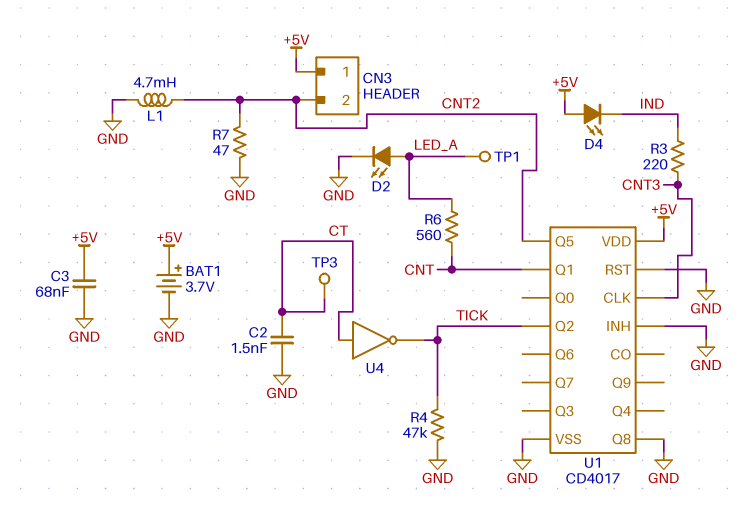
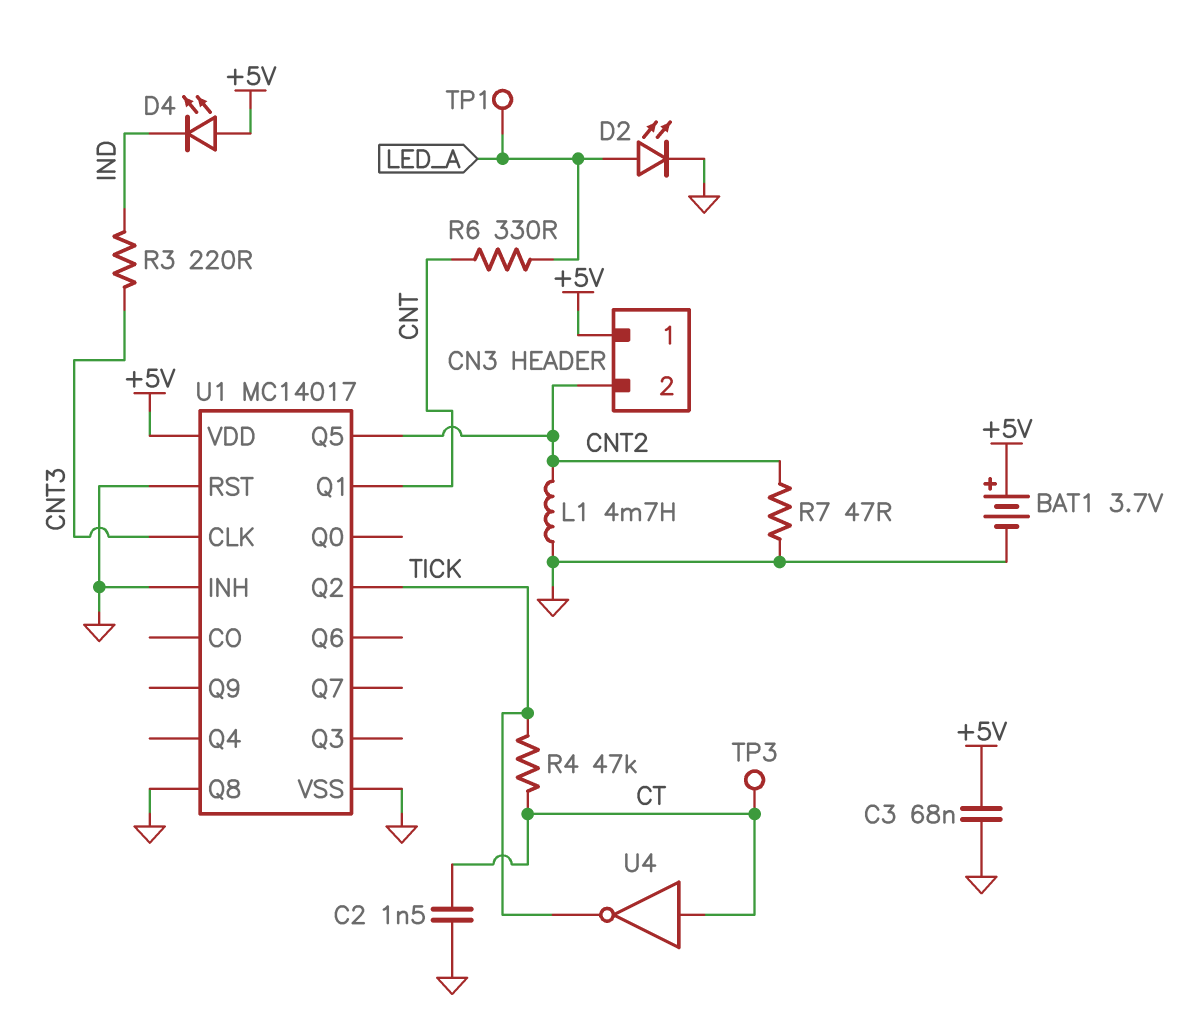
R4: 47k (GND, TICK) -> 47k (CT, TICK)
R6: 560 (CNT, LED_A) -> 330 (CNT, LED_A)
U1: CD4017 -> MC14017

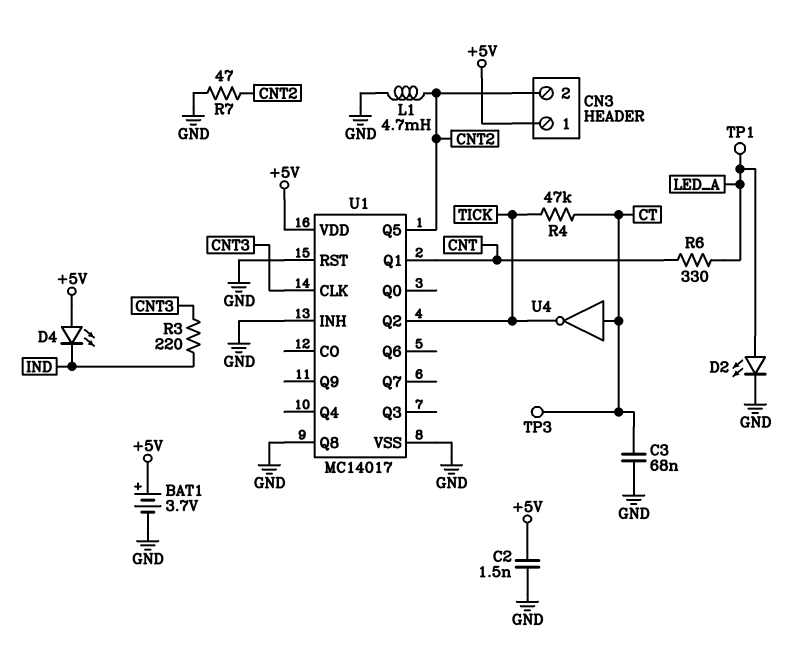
C2: 1.5nF (CT, GND) -> 1.5nF (+5V, GND)
C3: 68nF (+5V, GND) -> 68nF (CT, GND)

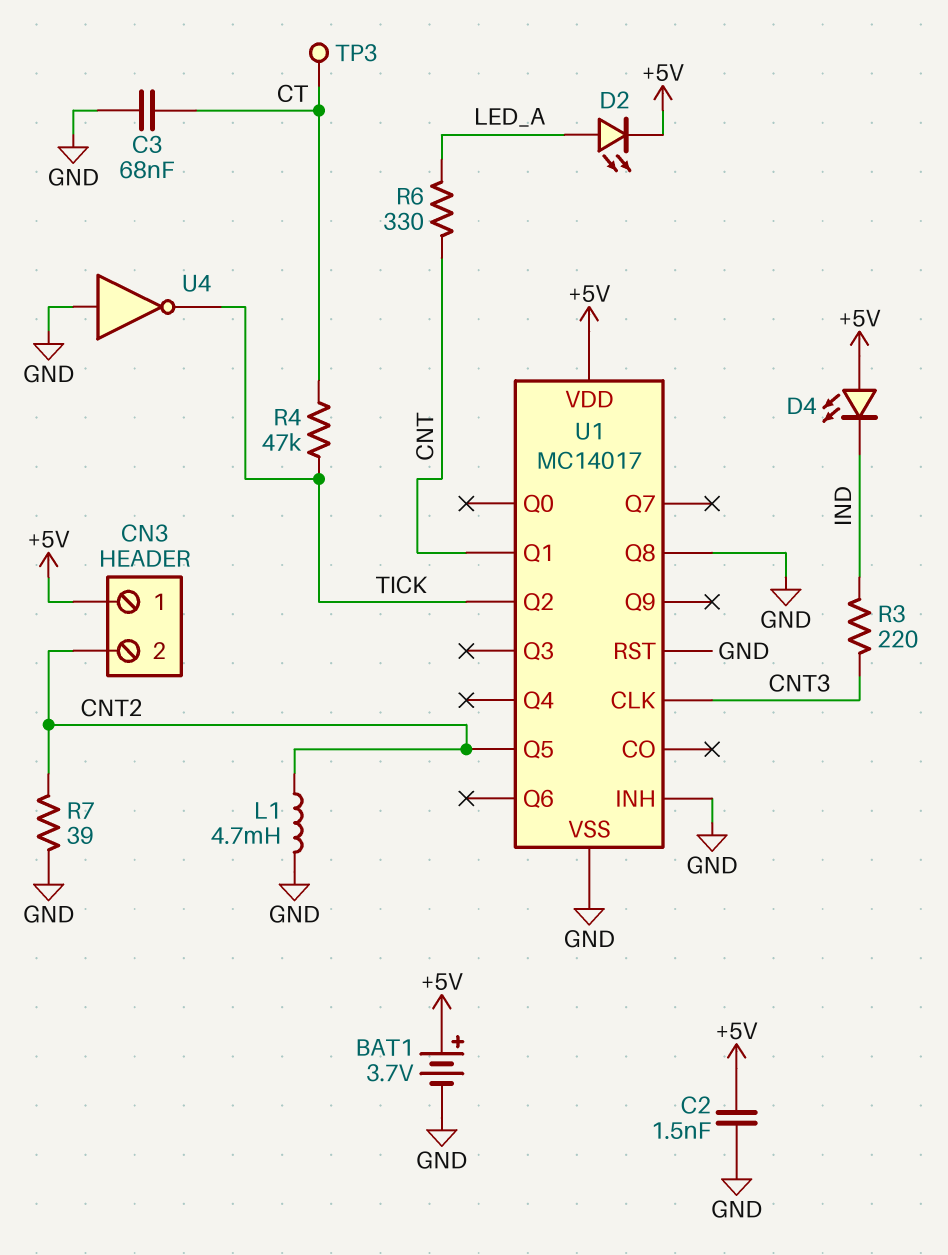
D2: LED (A LED_A, K GND) -> LED (A LED_A, K +5V)
R7: 47 (CNT2, GND) -> 39 (CNT2, GND)
TP1: test point (LED_A) -> none
U4: NOT (in CT, out TICK) -> NOT (in GND, out TICK)

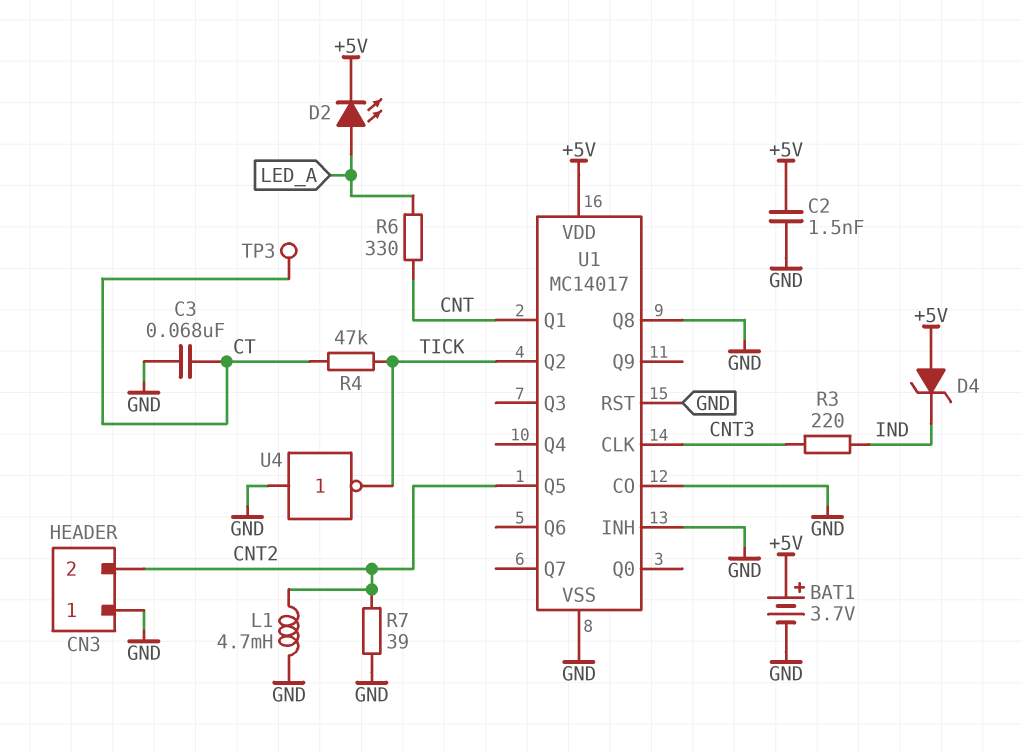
CN3 pin 1: +5V -> GND
D4: LED (A +5V, K IND) -> zener (A +5V, K IND)
U1 pin CO: none -> GND

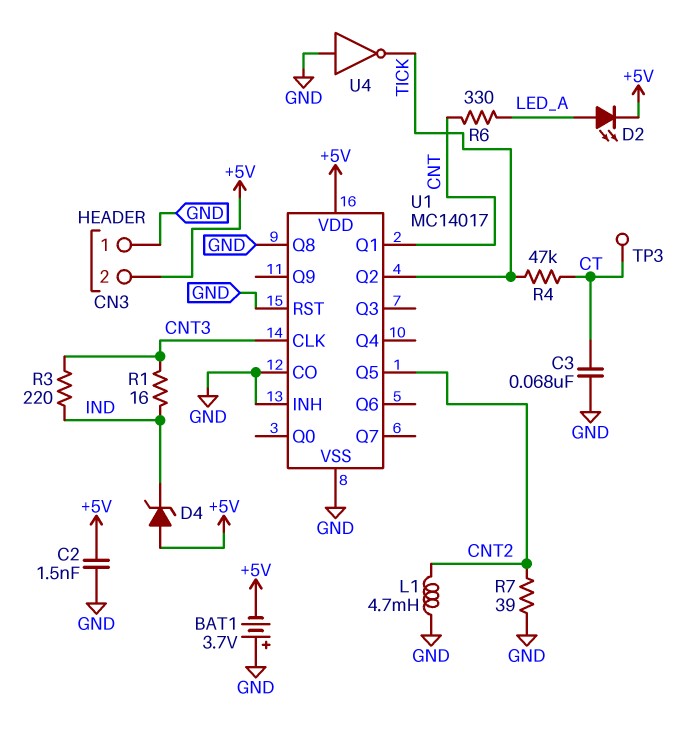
BAT1: 3.7V (plus +5V, minus GND) -> 3.7V (plus GND, minus +5V)
CN3 pin 2: CNT2 -> +5V
R1: none -> 16 (CNT3, IND)

